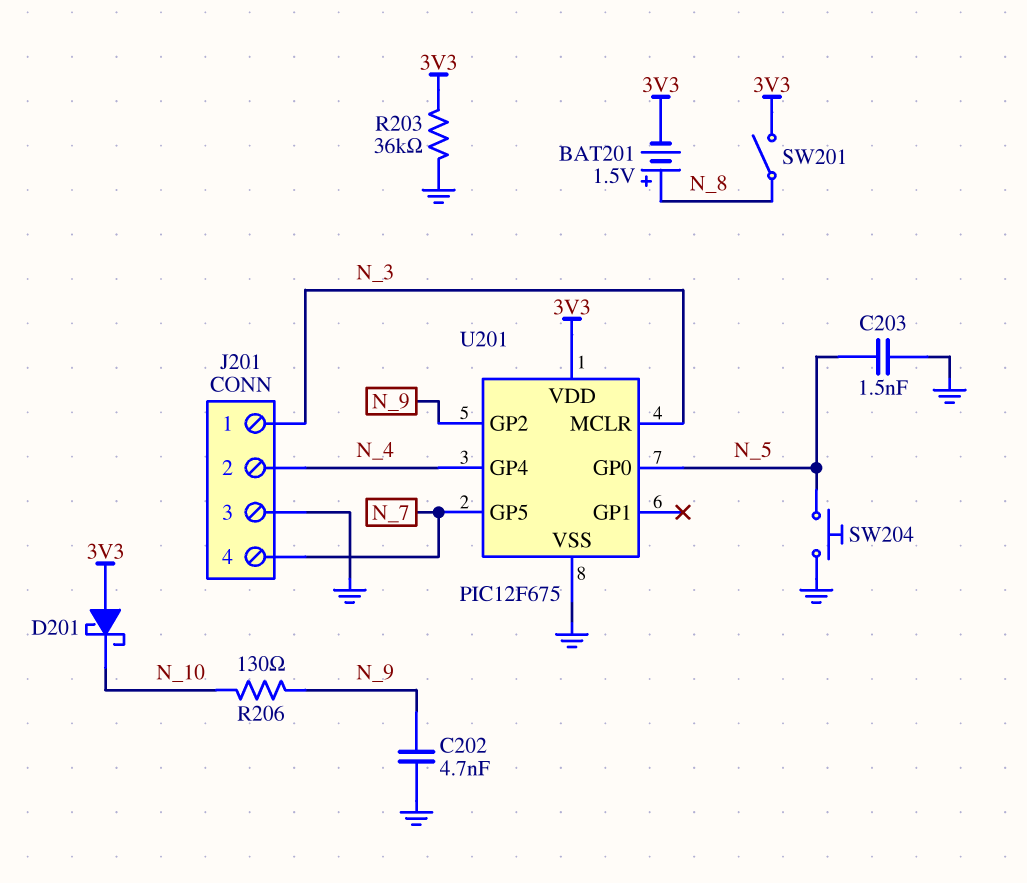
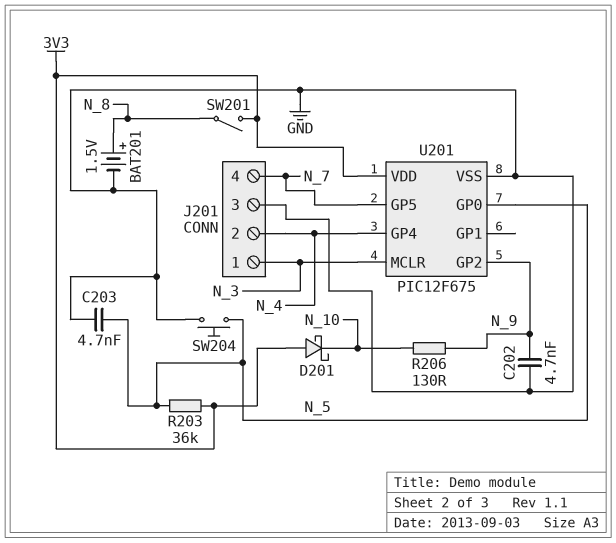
BAT201: 1.5V (plus N_8, minus 3V3) -> 1.5V (plus N_8, minus GND)
C203: 1.5nF (GND, N_5) -> 4.7nF (GND, N_5)
R203: 36k (3V3, GND) -> 36k (3V3, N_5)

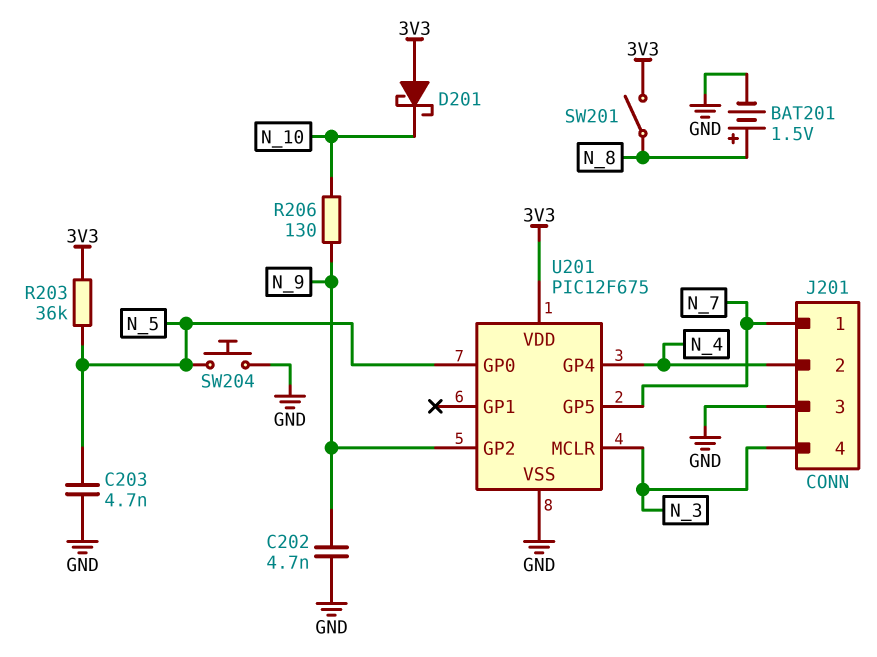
J201 pin 1: N_3 -> N_7
J201 pin 4: N_7 -> N_3

